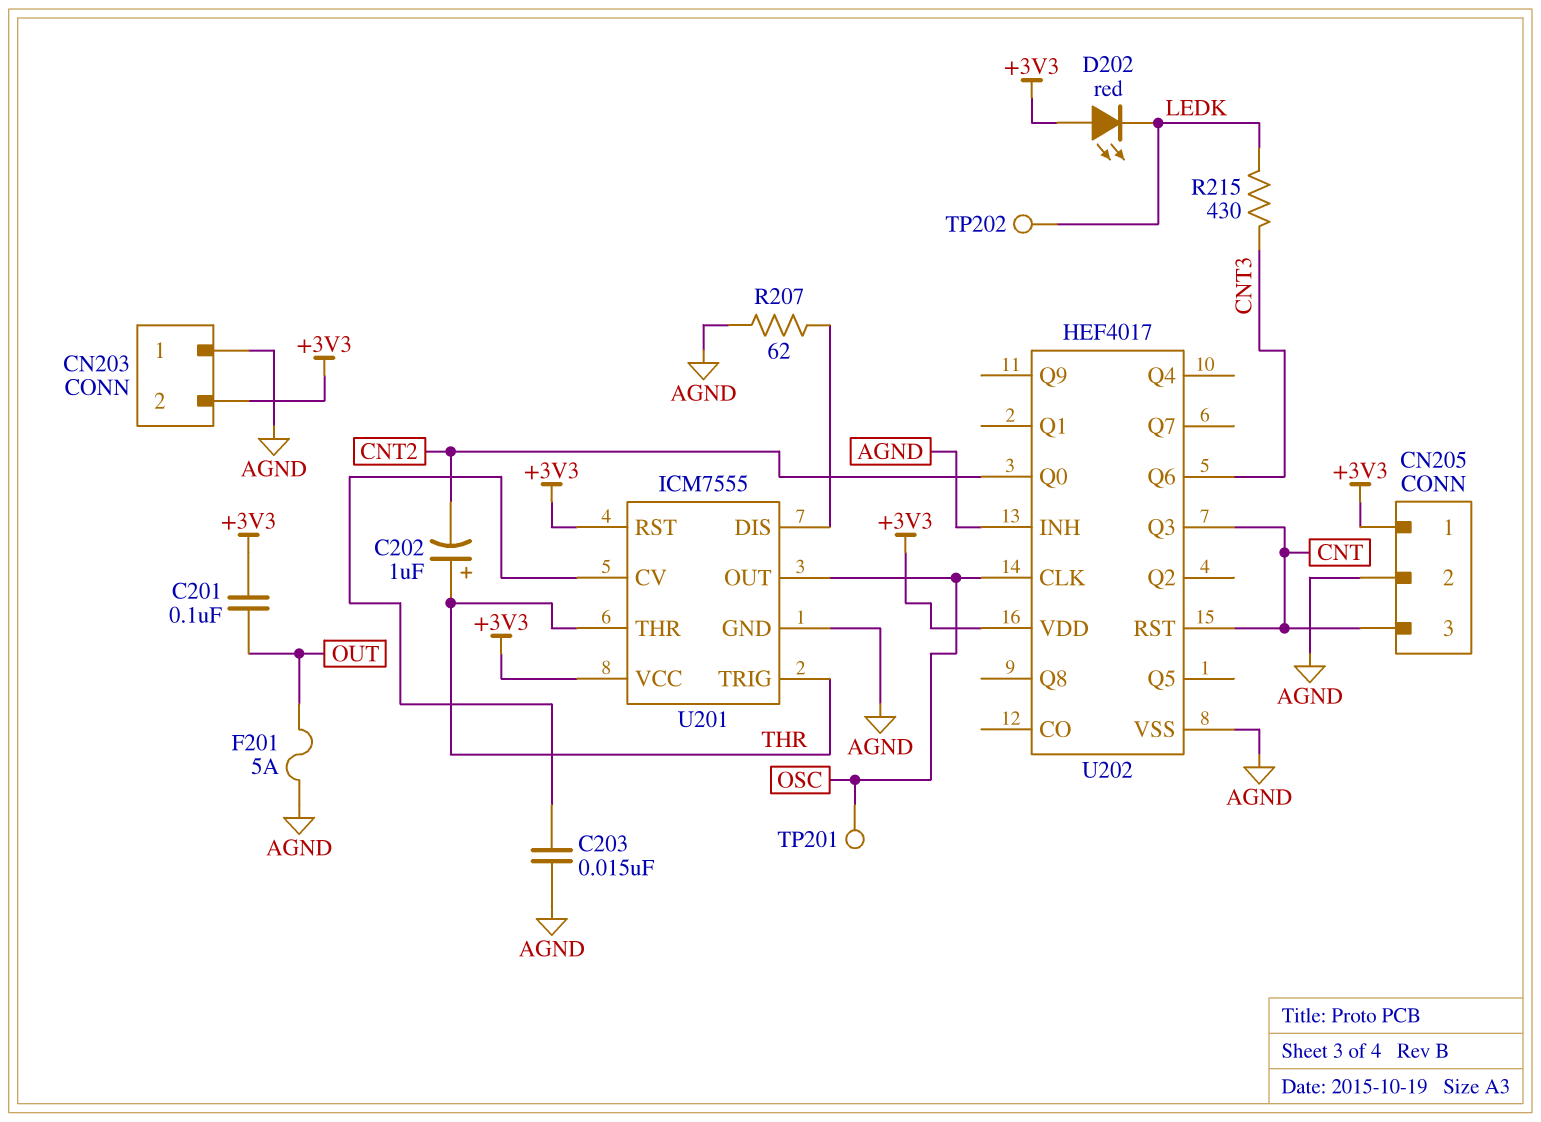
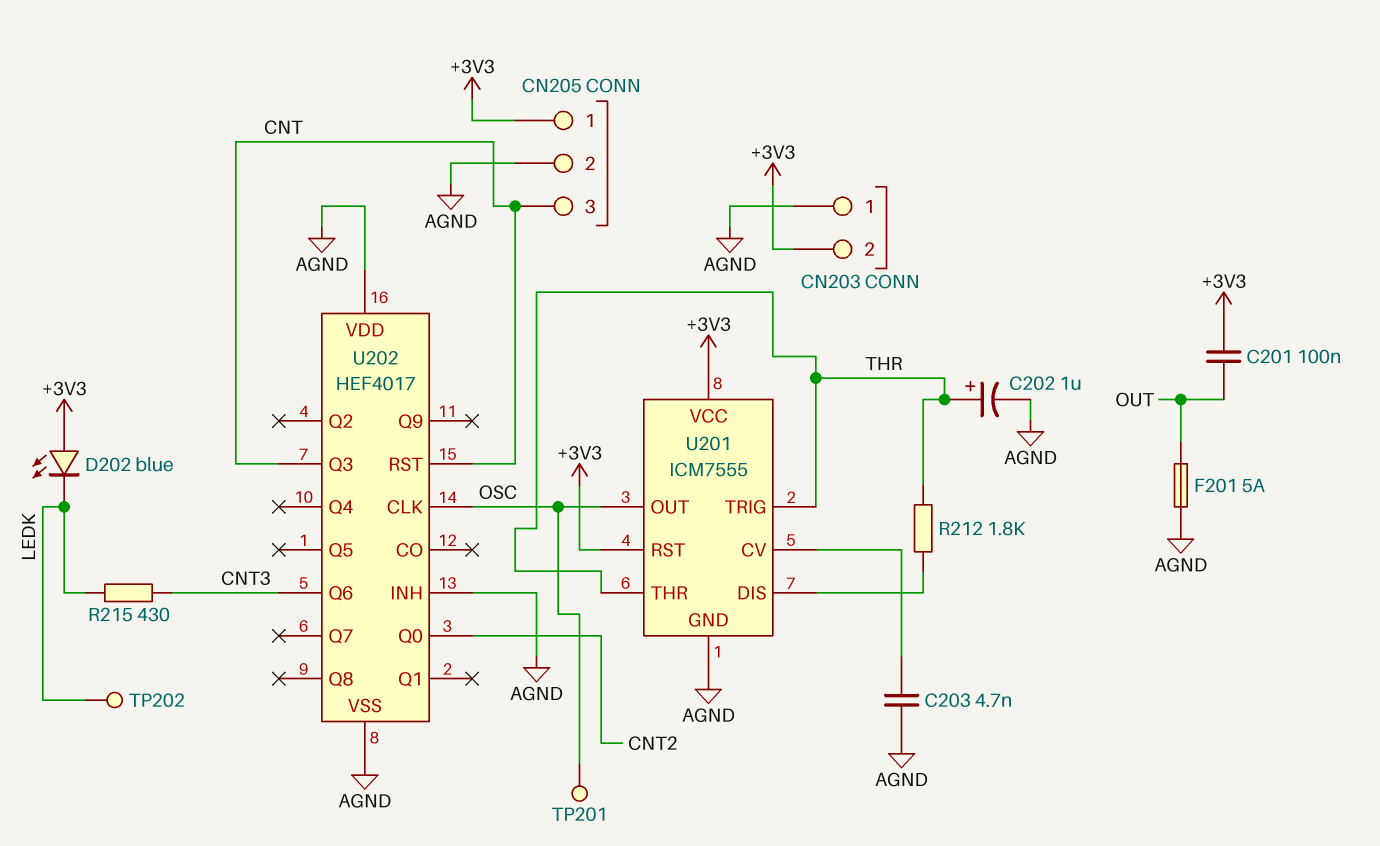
C202: 1uF (plus THR, minus CNT2) -> 1uF (plus THR, minus AGND)
C203: 15nF (AGND, U201/CV) -> 4.7nF (AGND, U201/CV)
D202: LED red (A +3V3, K LEDK) -> LED blue (A +3V3, K LEDK)
R207: 62 (AGND, U201/DIS) -> none
R212: none -> 1.8k (THR, U201/DIS)
U202 pin VDD: +3V3 -> AGND

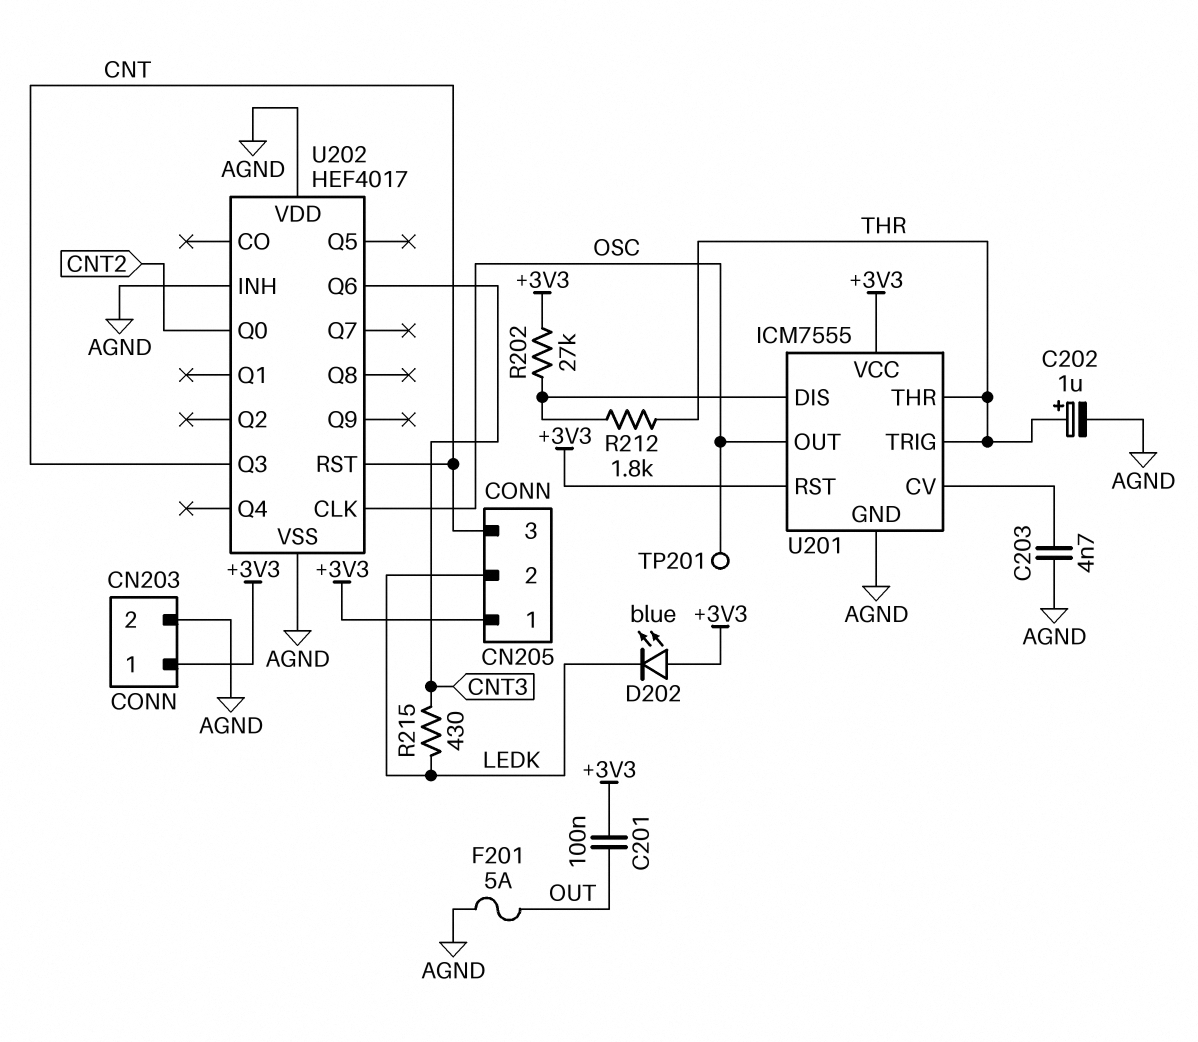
CN203 pin 1: AGND -> +3V3
CN203 pin 2: +3V3 -> AGND
CN205 pin 2: AGND -> LEDK
R202: none -> 27k (+3V3, U201/DIS)
TP202: test point (LEDK) -> none

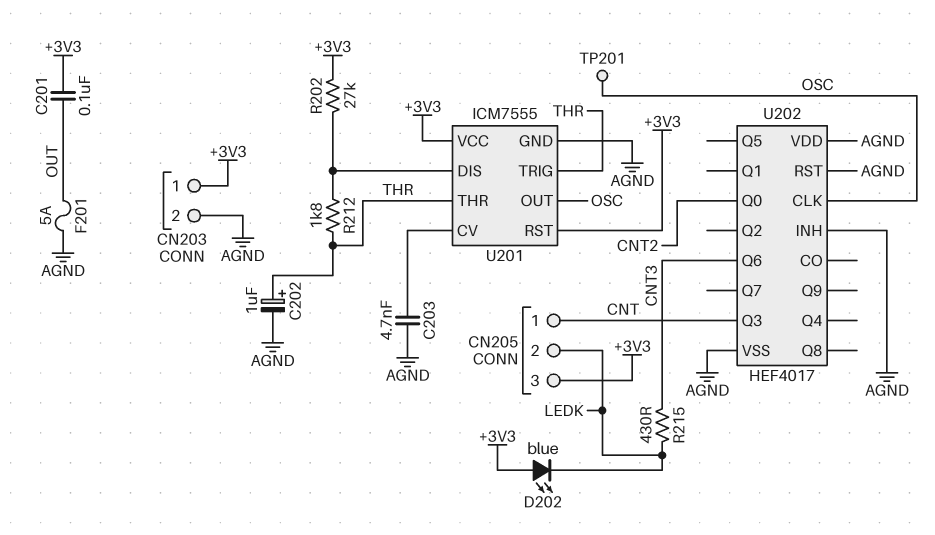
CN205 pin 1: +3V3 -> CNT
CN205 pin 3: CNT -> +3V3
U202 pin RST: CNT -> AGND

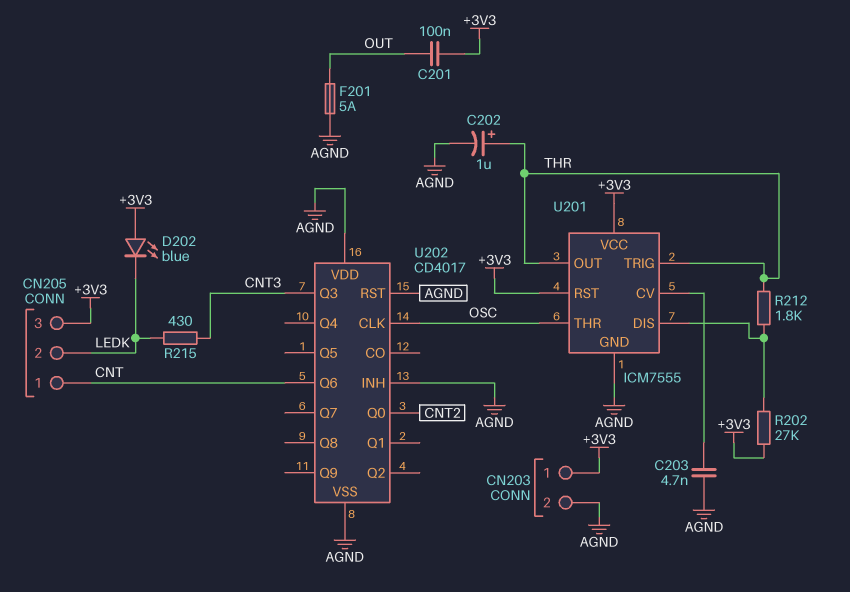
TP201: test point (OSC) -> none
U201 pin OUT: OSC -> THR
U201 pin THR: THR -> OSC
U202: HEF4017 -> CD4017
U202 pin Q3: CNT -> CNT3
U202 pin Q6: CNT3 -> CNT

